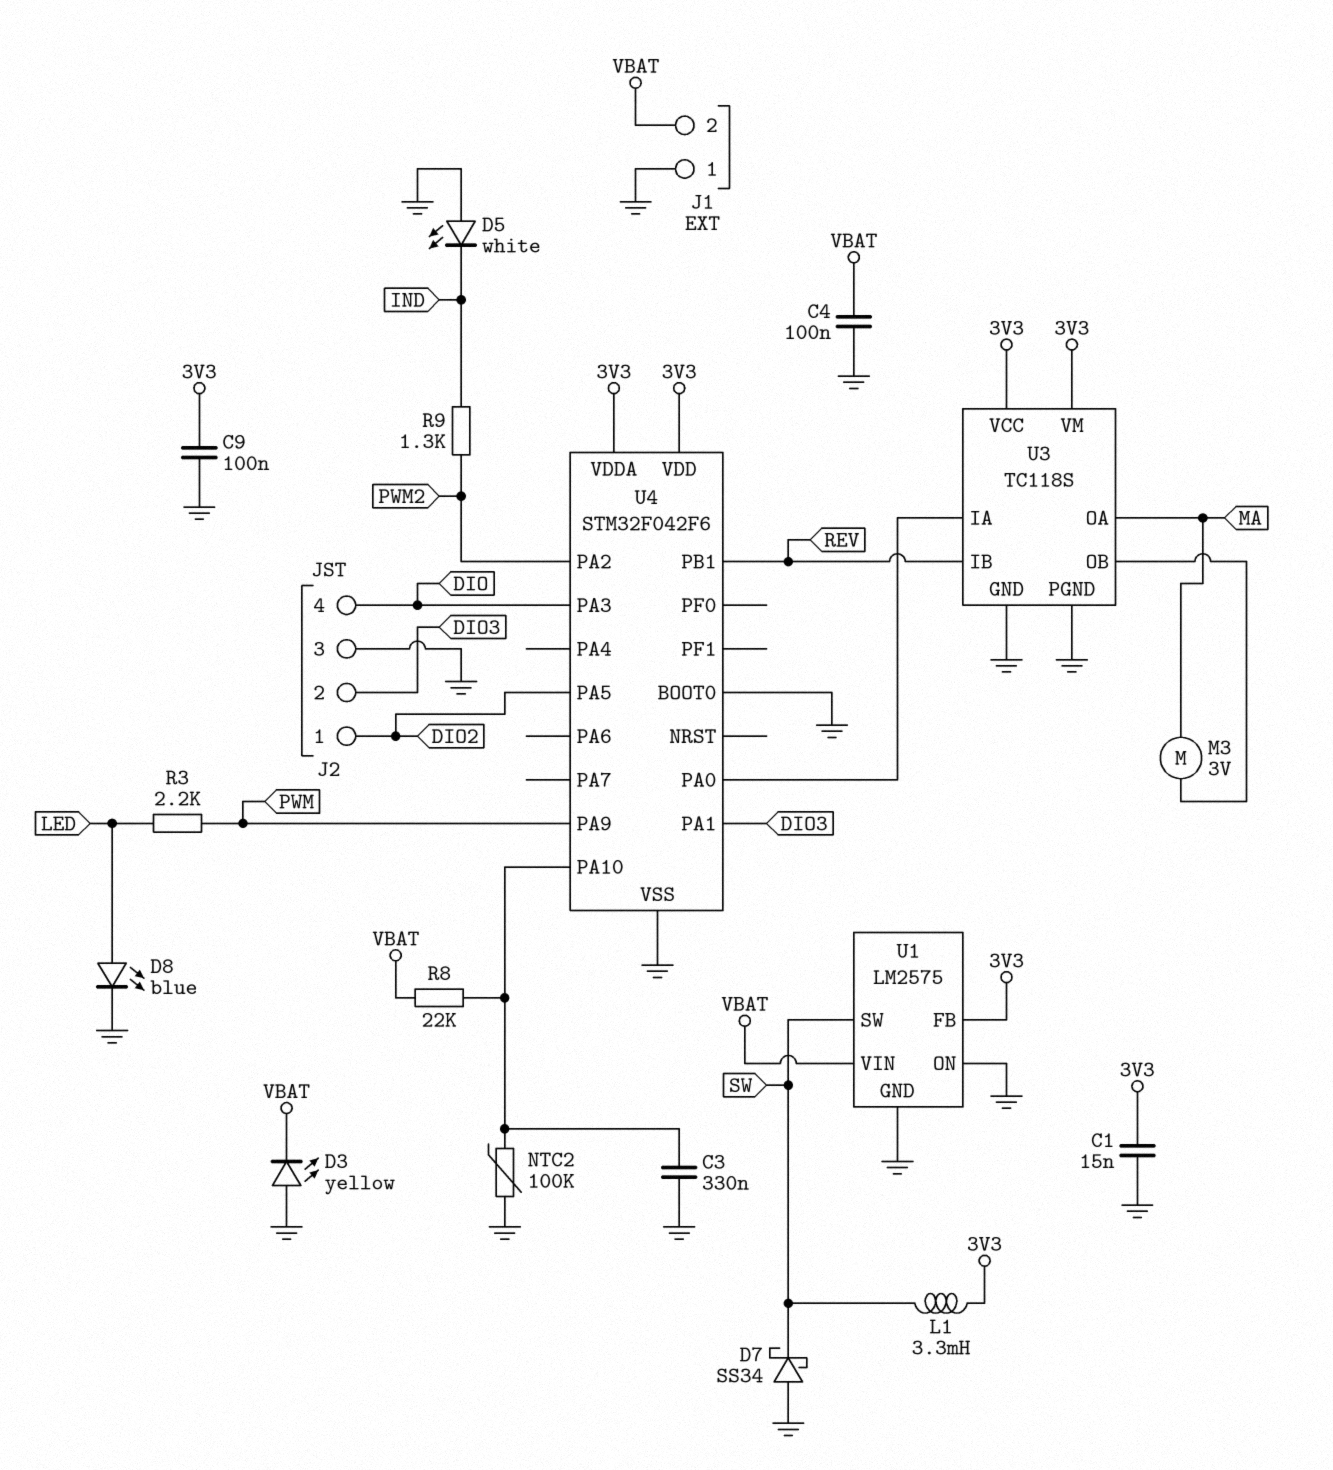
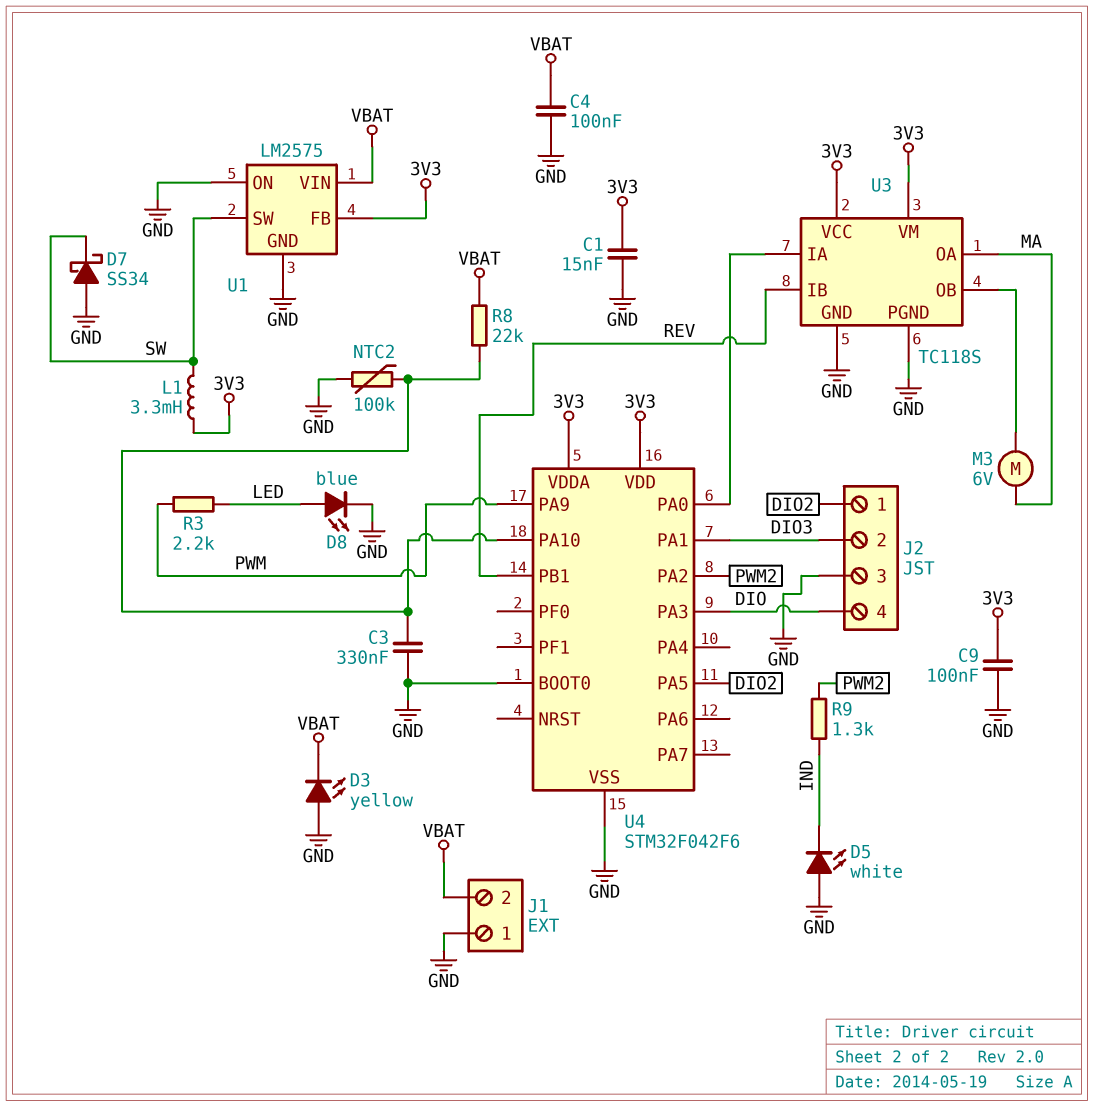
M3: motor 3V (MA, U3/OB) -> motor 6V (MA, U3/OB)

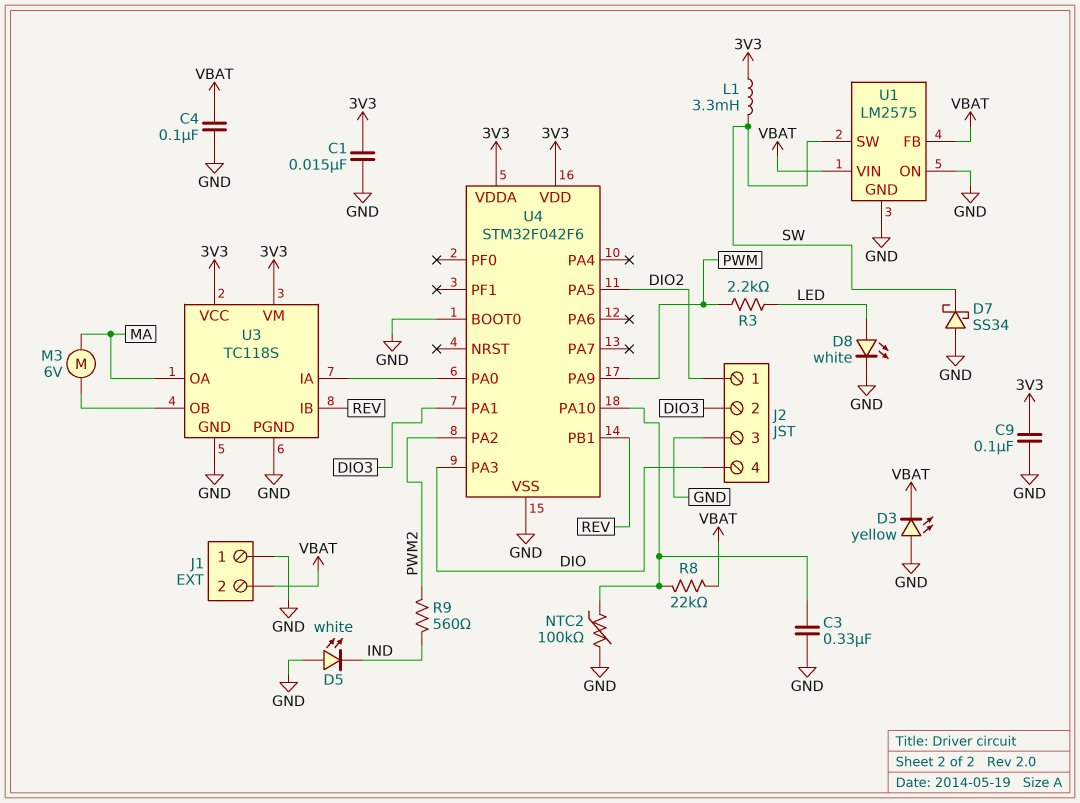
D8: LED blue (A LED, K GND) -> LED white (A LED, K GND)
R9: 1.3k (IND, PWM2) -> 560 (IND, PWM2)
U1 pin FB: 3V3 -> VBAT

